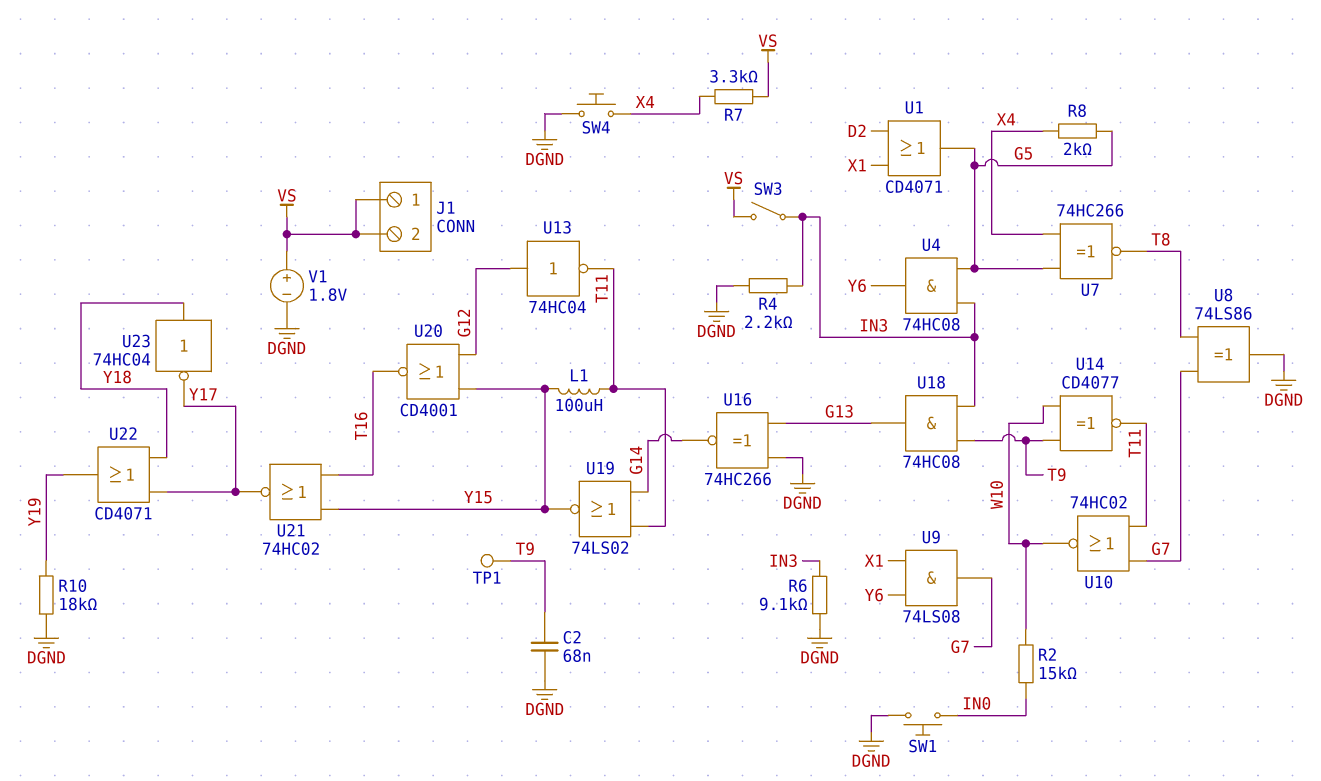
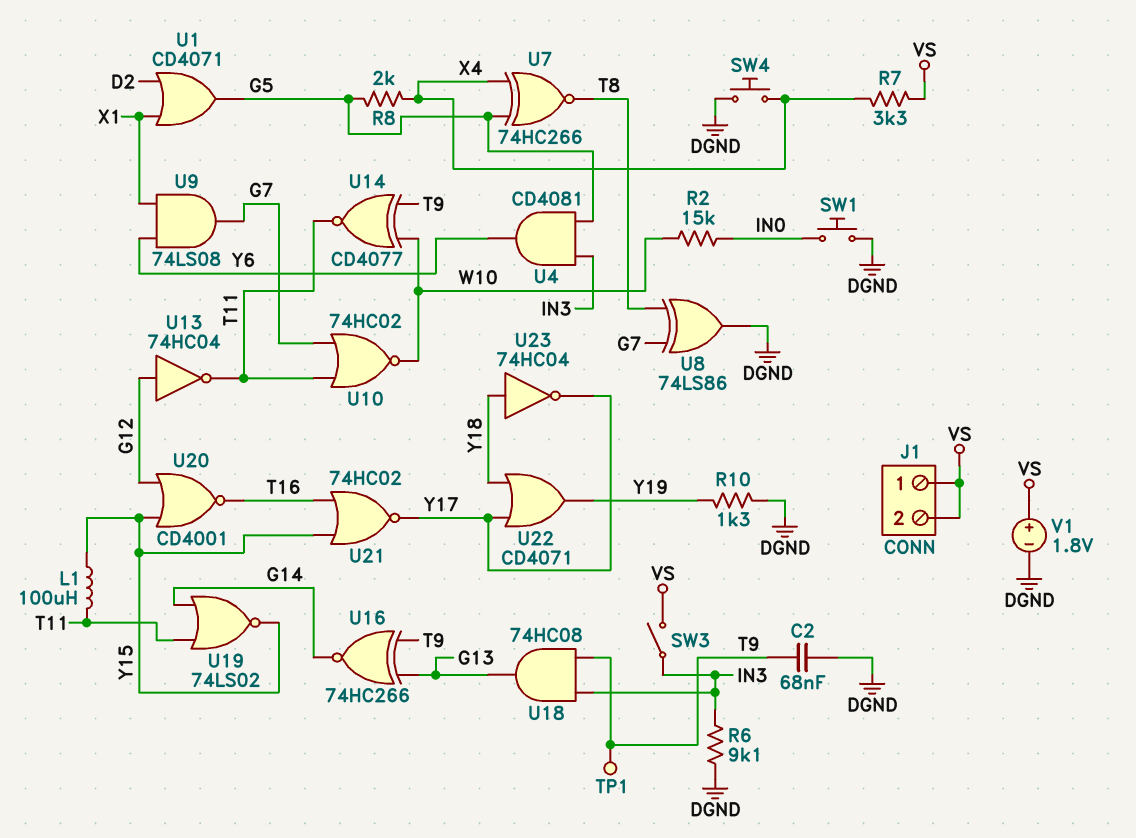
R4: 2.2k (DGND, IN3) -> none
R10: 18k (DGND, Y19) -> 1.3k (DGND, Y19)
U4: AND 74HC08 (in G5, in IN3, out Y6) -> AND CD4081 (in G5, in IN3, out Y6)
U16: XNOR 74HC266 (in DGND, in G13, out G14) -> XNOR 74HC266 (in G13, in T9, out G14)

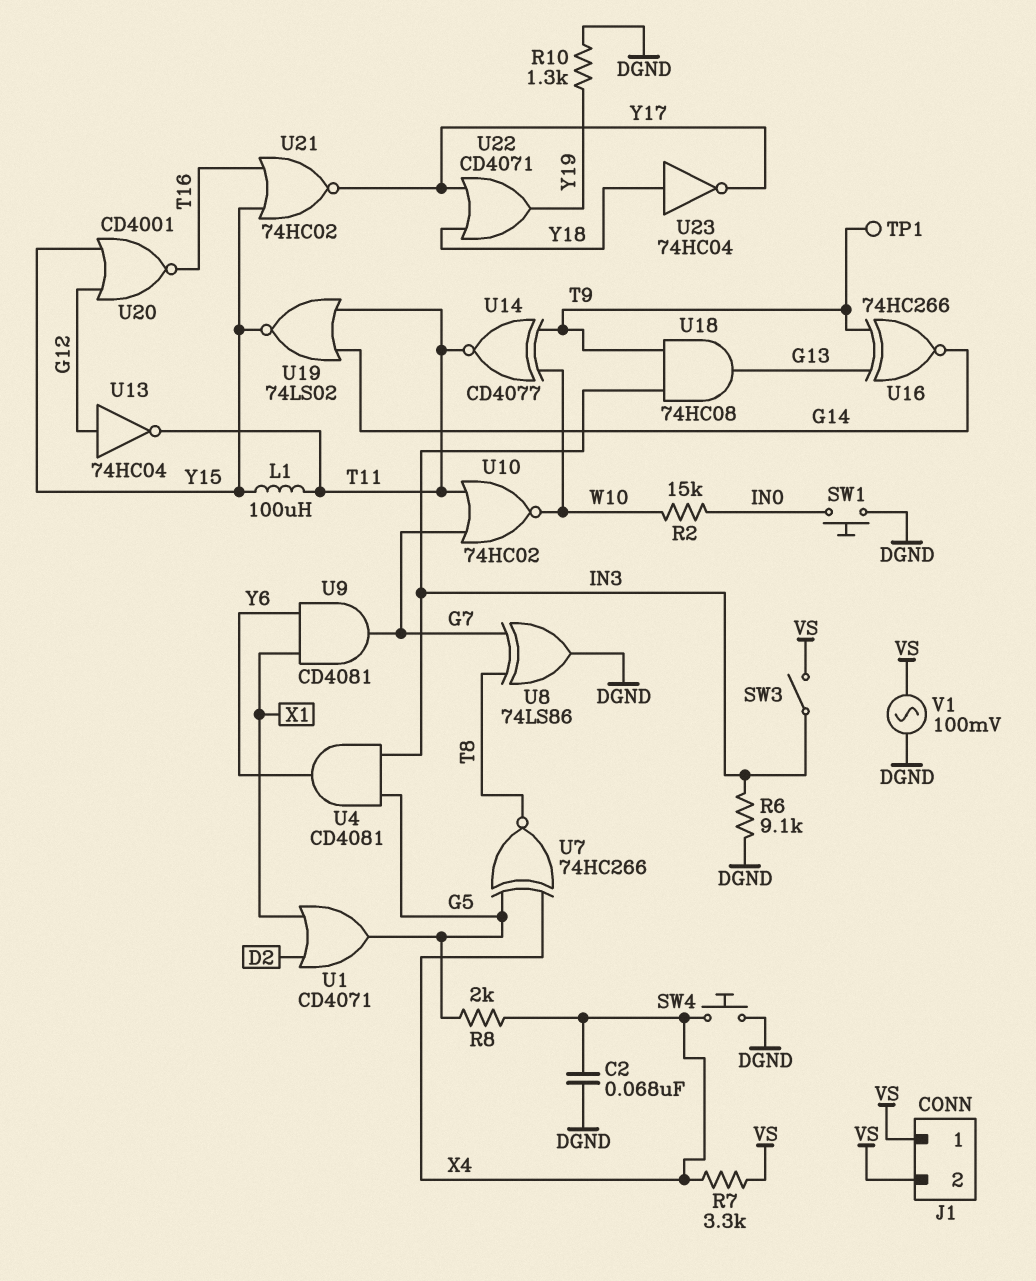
C2: 68nF (DGND, T9) -> 68nF (DGND, X4)
U9: AND 74LS08 (in X1, in Y6, out G7) -> AND CD4081 (in X1, in Y6, out G7)
V1: 1.8V (plus VS, minus DGND) -> AC 100mV (DGND, VS)

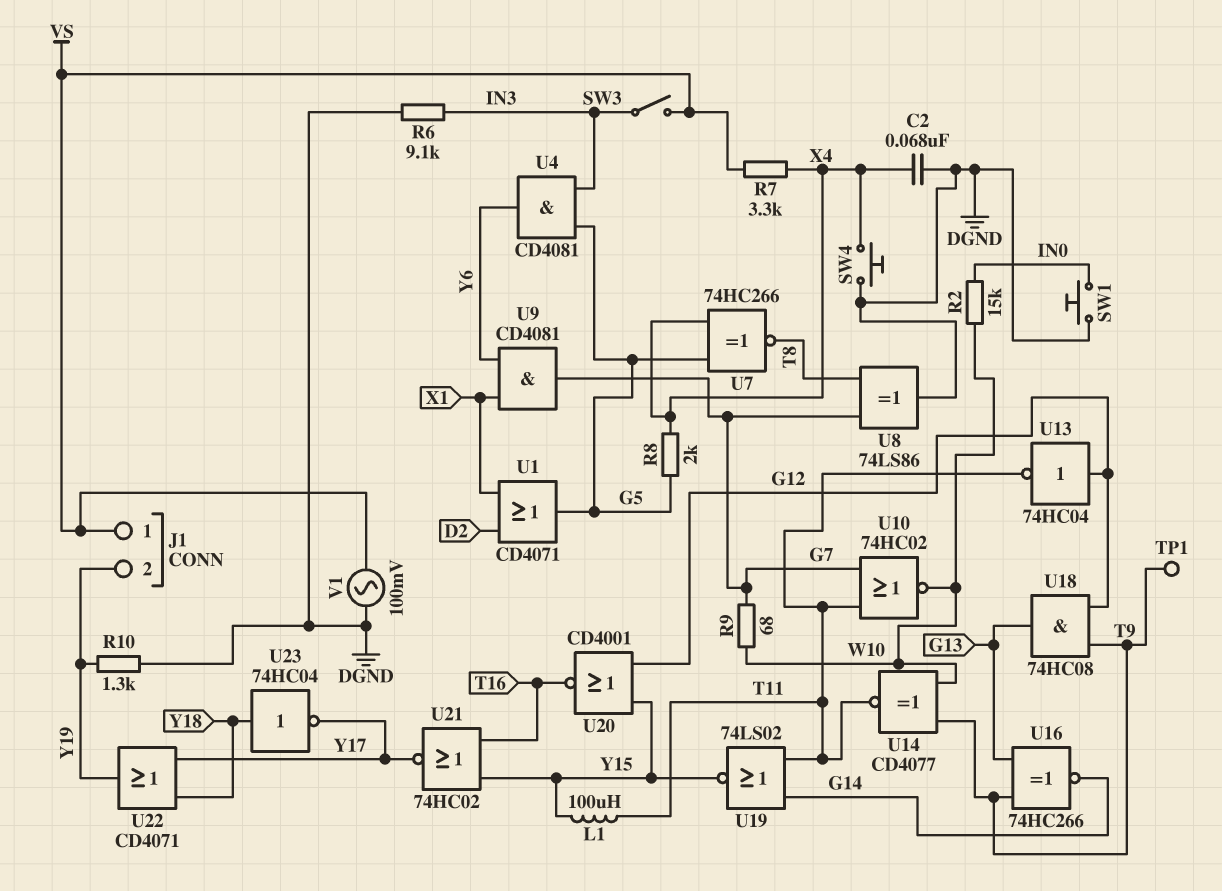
J1 pin 2: VS -> Y19
R9: none -> 68 (G7, W10)
U18: AND 74HC08 (in IN3, in T9, out G13) -> AND 74HC08 (in G12, in T9, out G13)

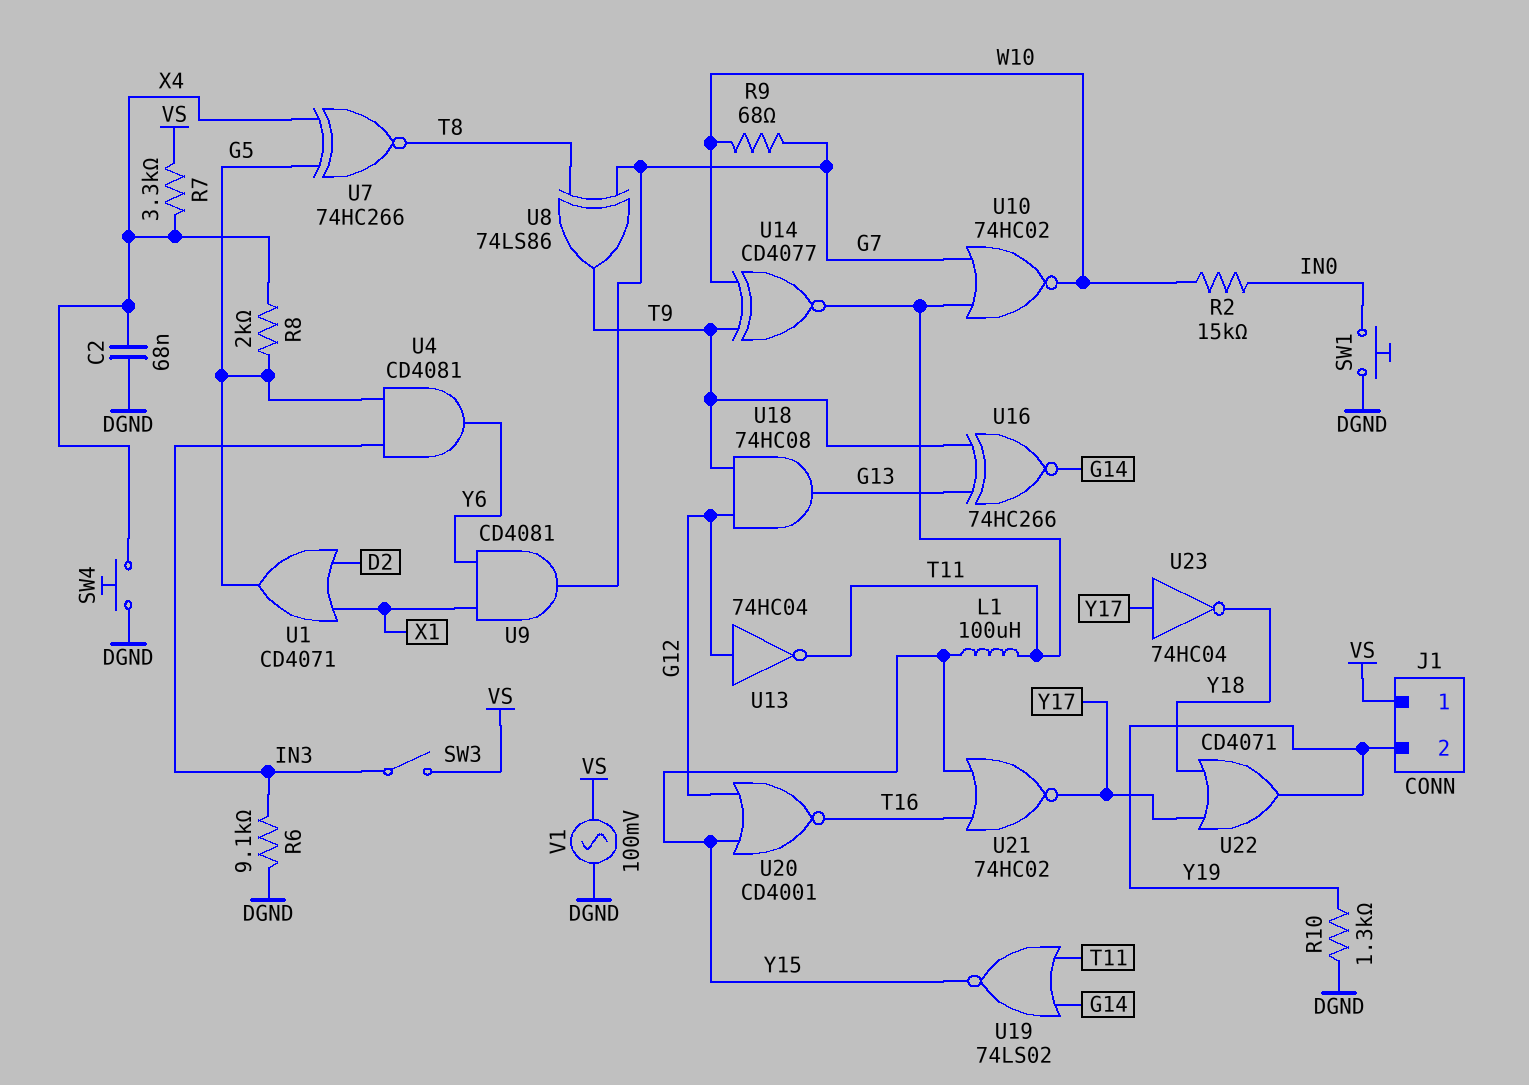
TP1: test point (T9) -> none
U8: XOR 74LS86 (in G7, in T8, out DGND) -> XOR 74LS86 (in G7, in T8, out T9)
U23: NOT 74HC04 (in Y18, out Y17) -> NOT 74HC04 (in Y17, out Y18)

